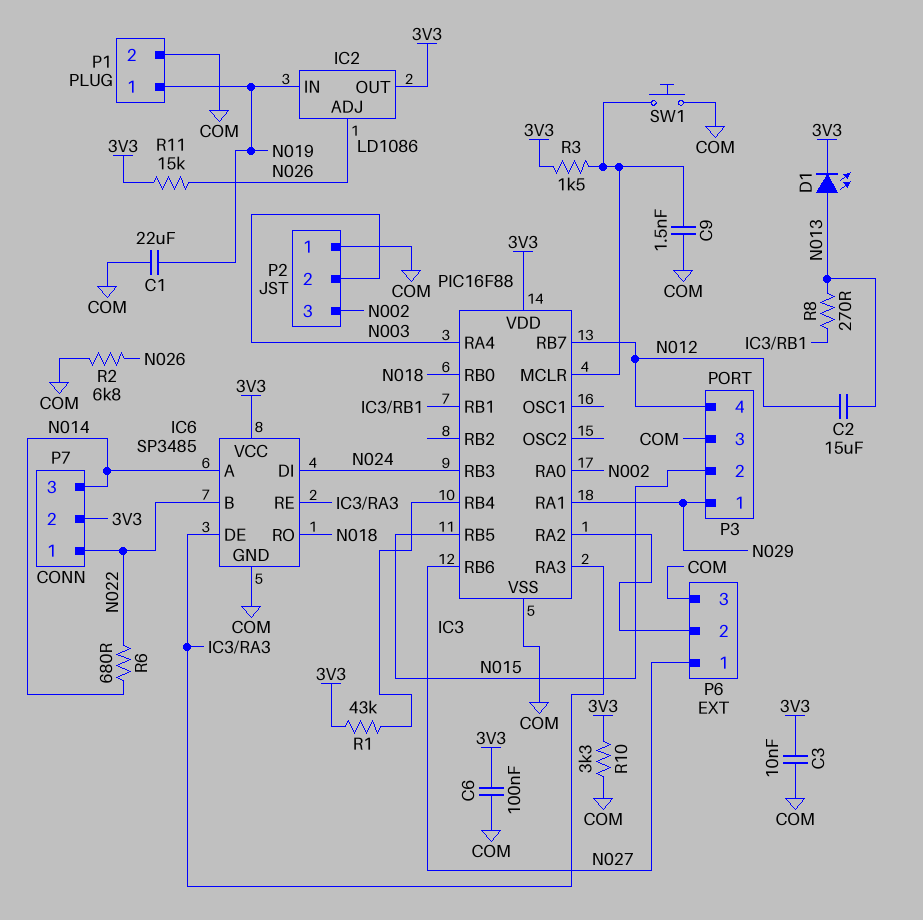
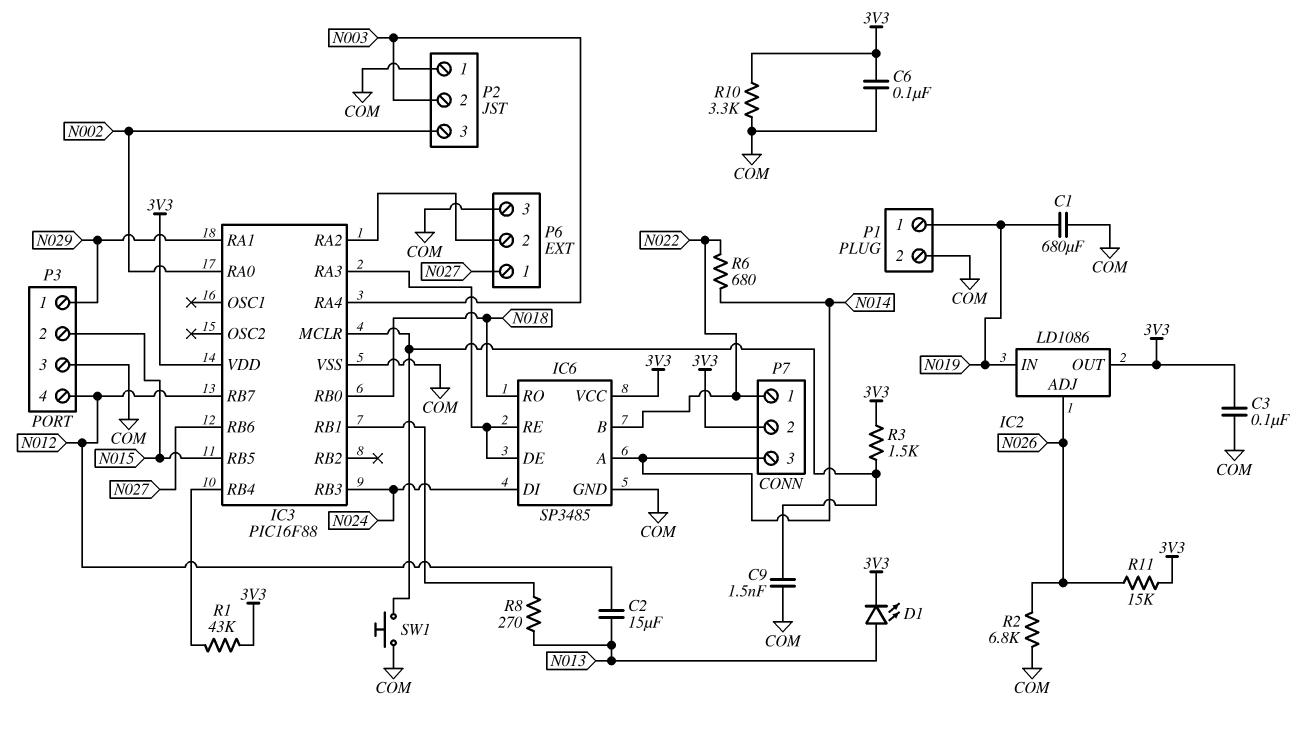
C1: 22uF (COM, N019) -> 680uF (COM, N019)
C3: 10nF (3V3, COM) -> 100nF (3V3, COM)

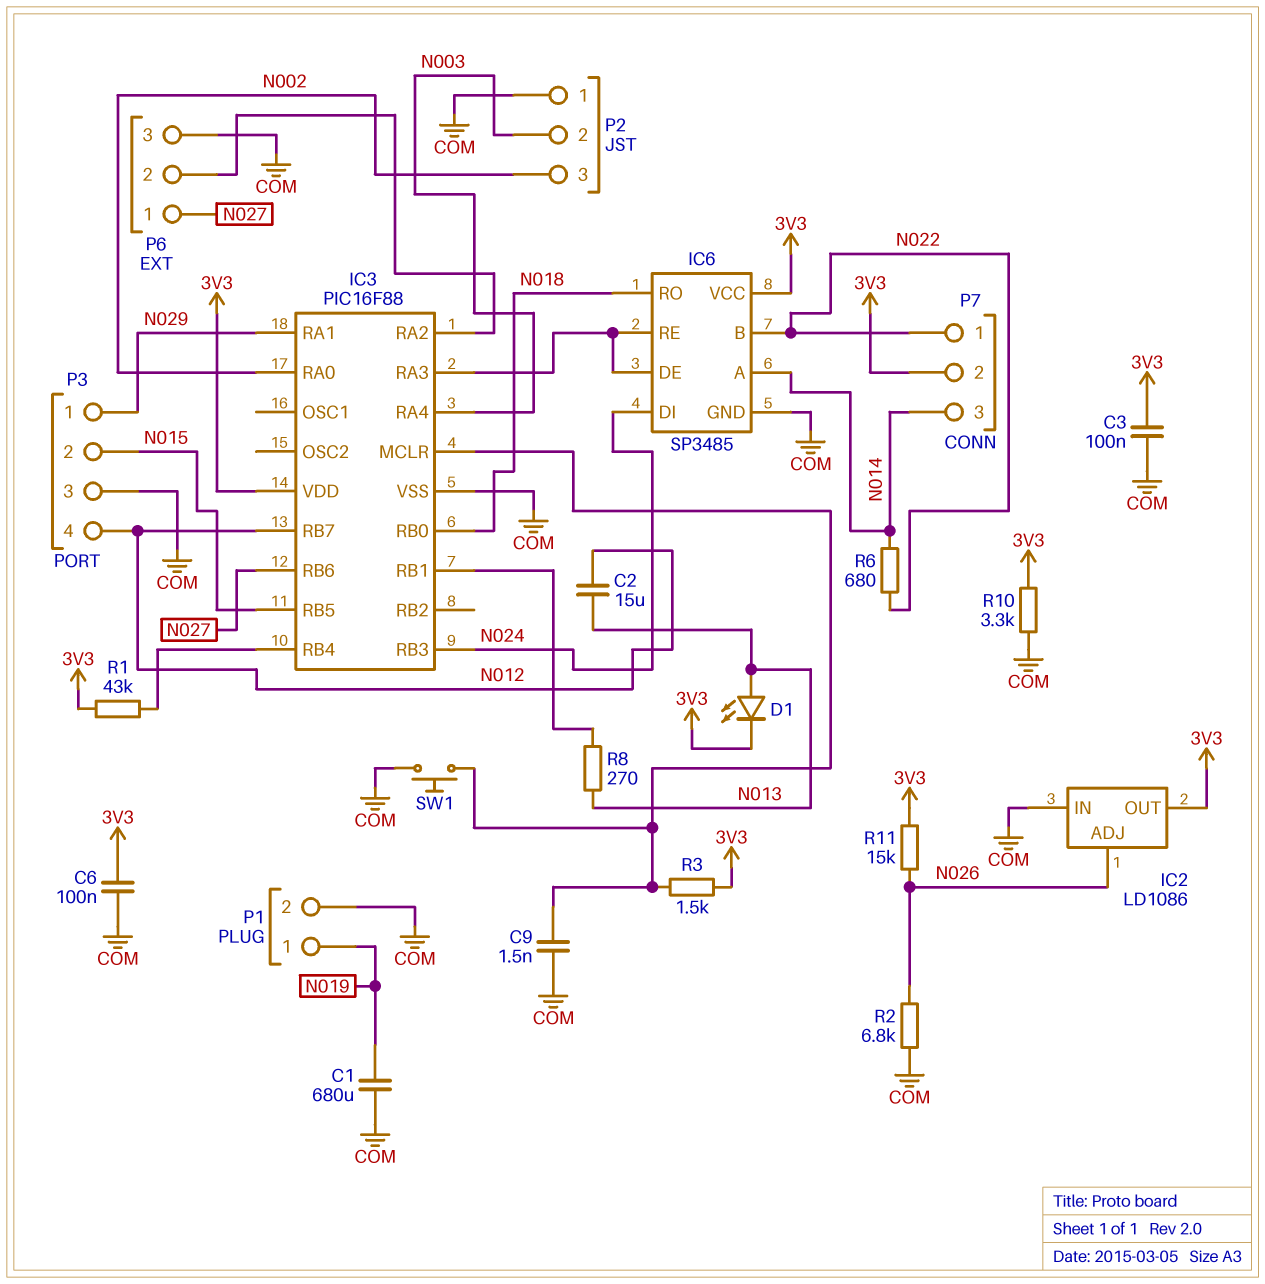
IC2 pin IN: N019 -> COM

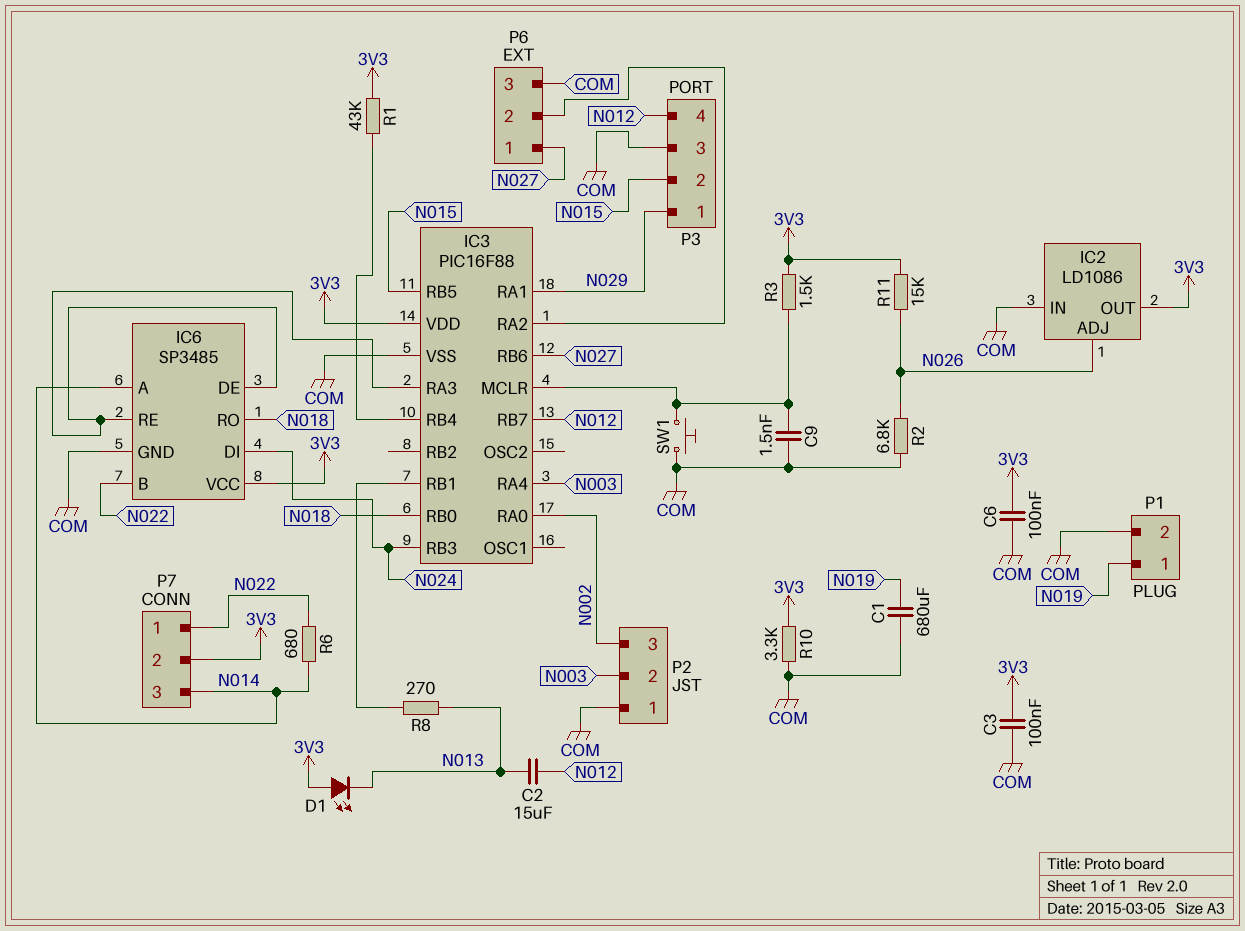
D1: LED (A N013, K 3V3) -> LED (A 3V3, K N013)

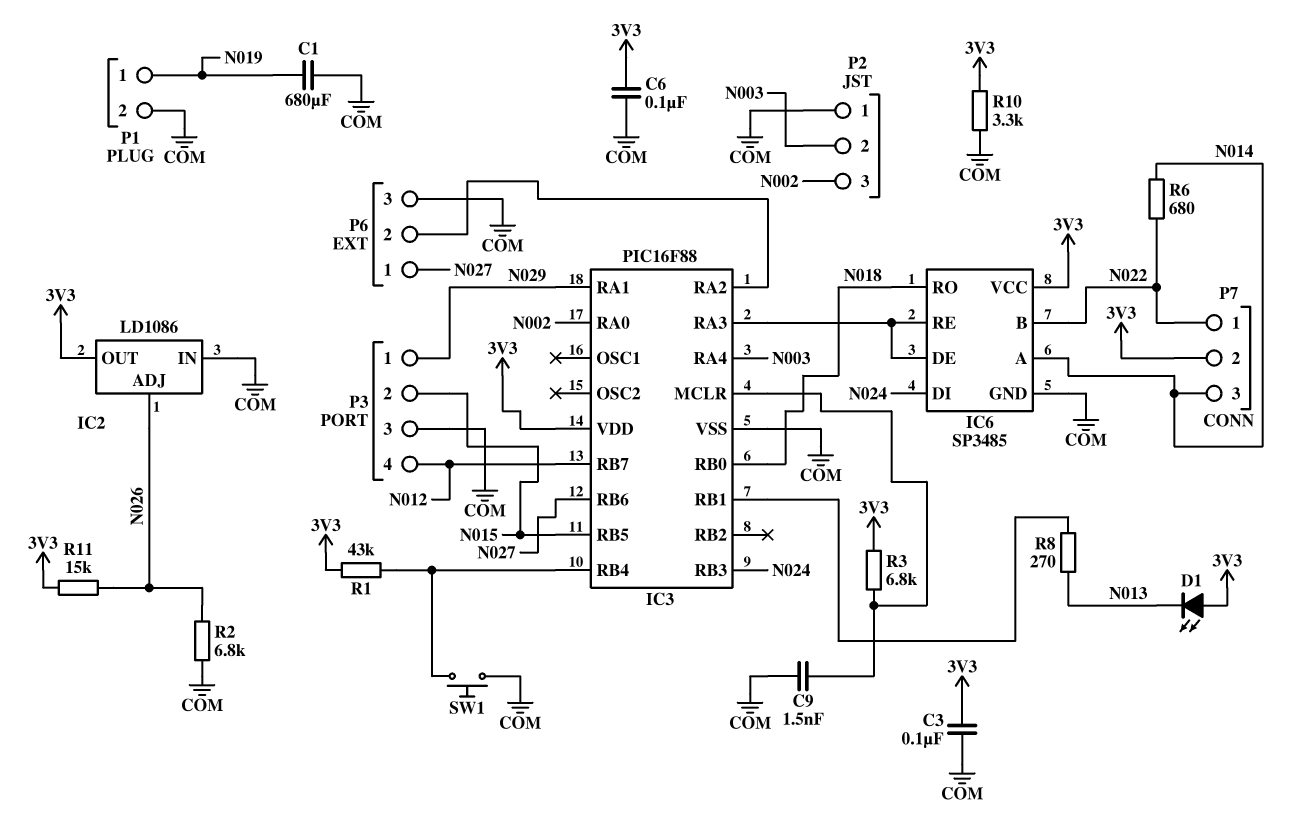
C2: 15uF (N012, N013) -> none
R3: 1.5k (3V3, IC3/MCLR) -> 6.8k (3V3, IC3/MCLR)
SW1: button (COM, IC3/MCLR) -> button (COM, IC3/RB4)

